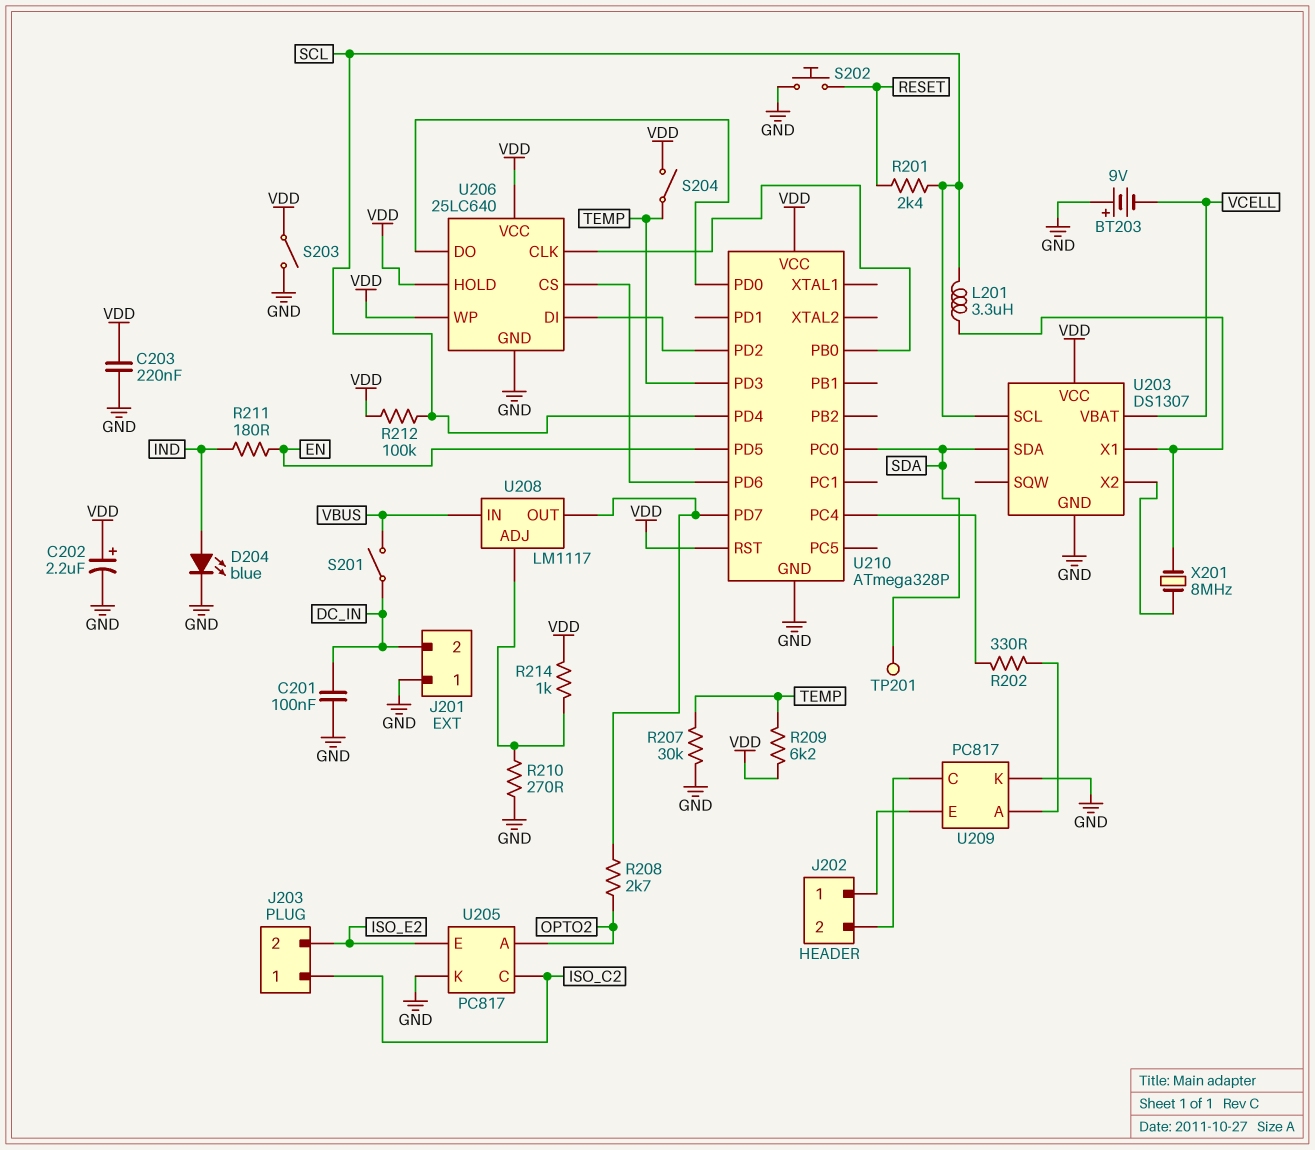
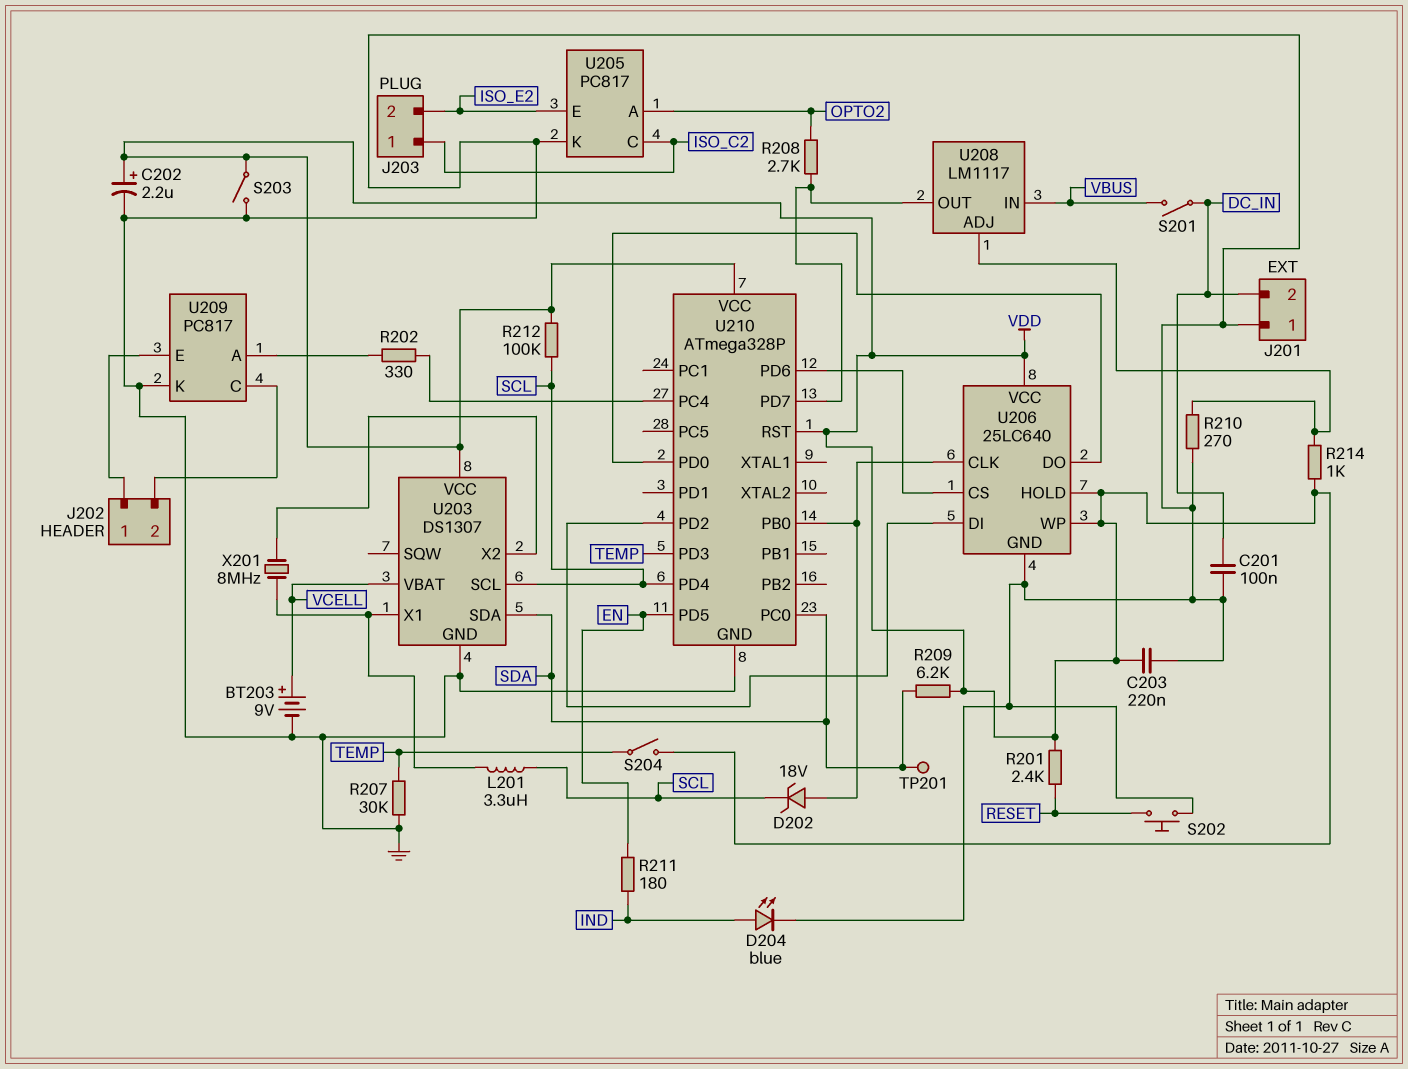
BT203: 9V (plus GND, minus VCELL) -> 9V (plus VCELL, minus GND)
D202: none -> zener 18V (A U206/CLK, K SCL)
R201: 2.4k (RESET, SCL) -> 2.4k (RESET, VDD)
R209: 6.2k (TEMP, VDD) -> 6.2k (SDA, VDD)

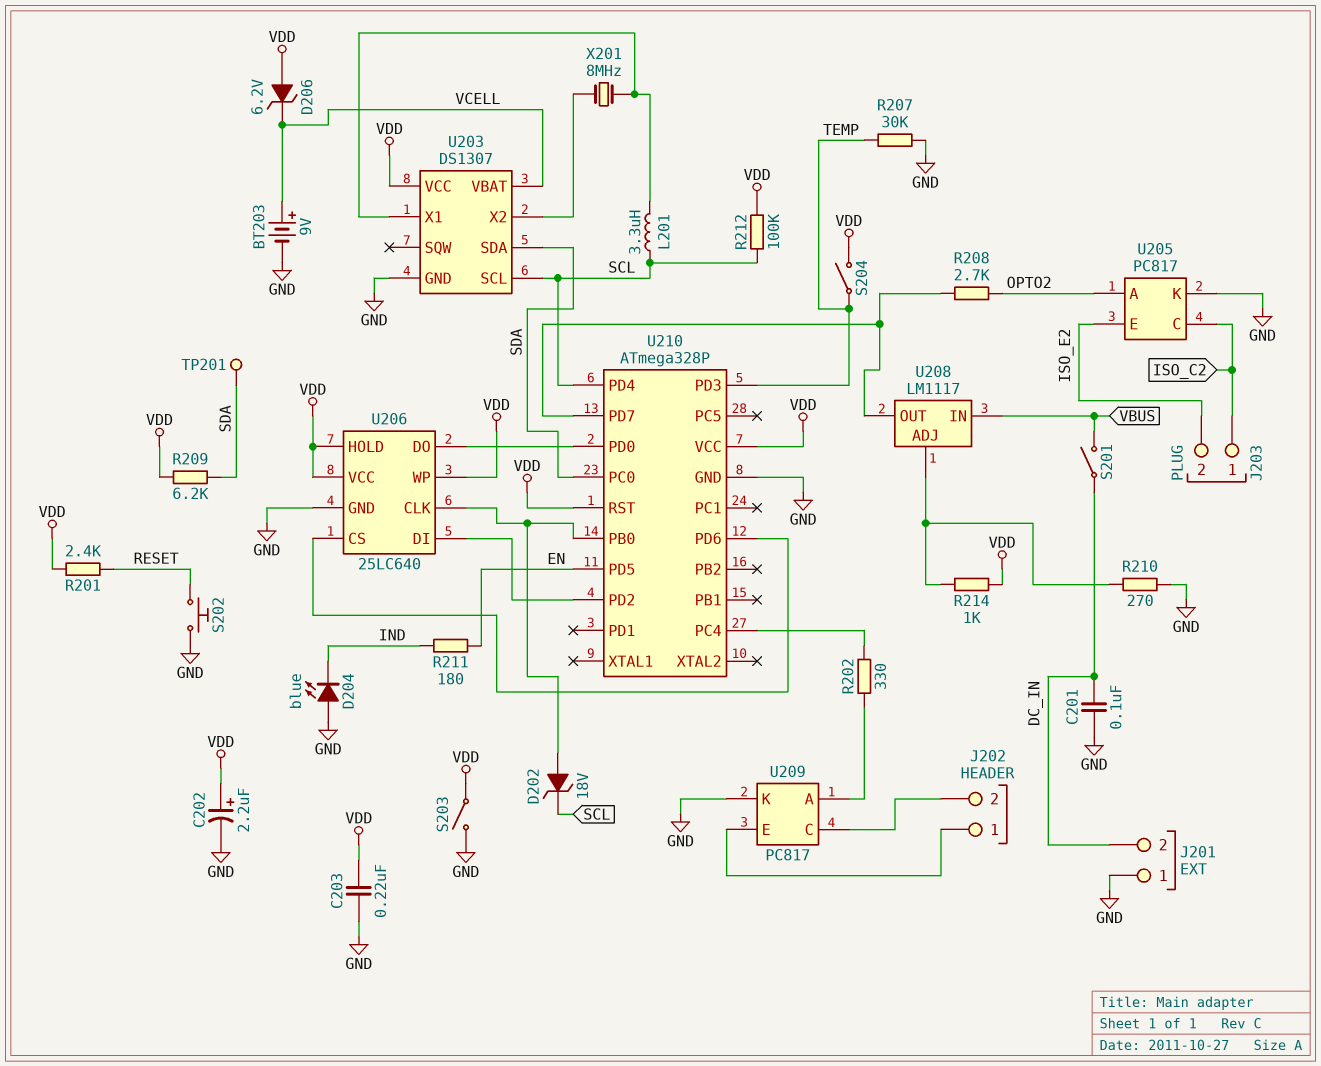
D204: LED blue (A IND, K GND) -> LED blue (A GND, K IND)
D206: none -> zener 6.2V (A VDD, K VCELL)

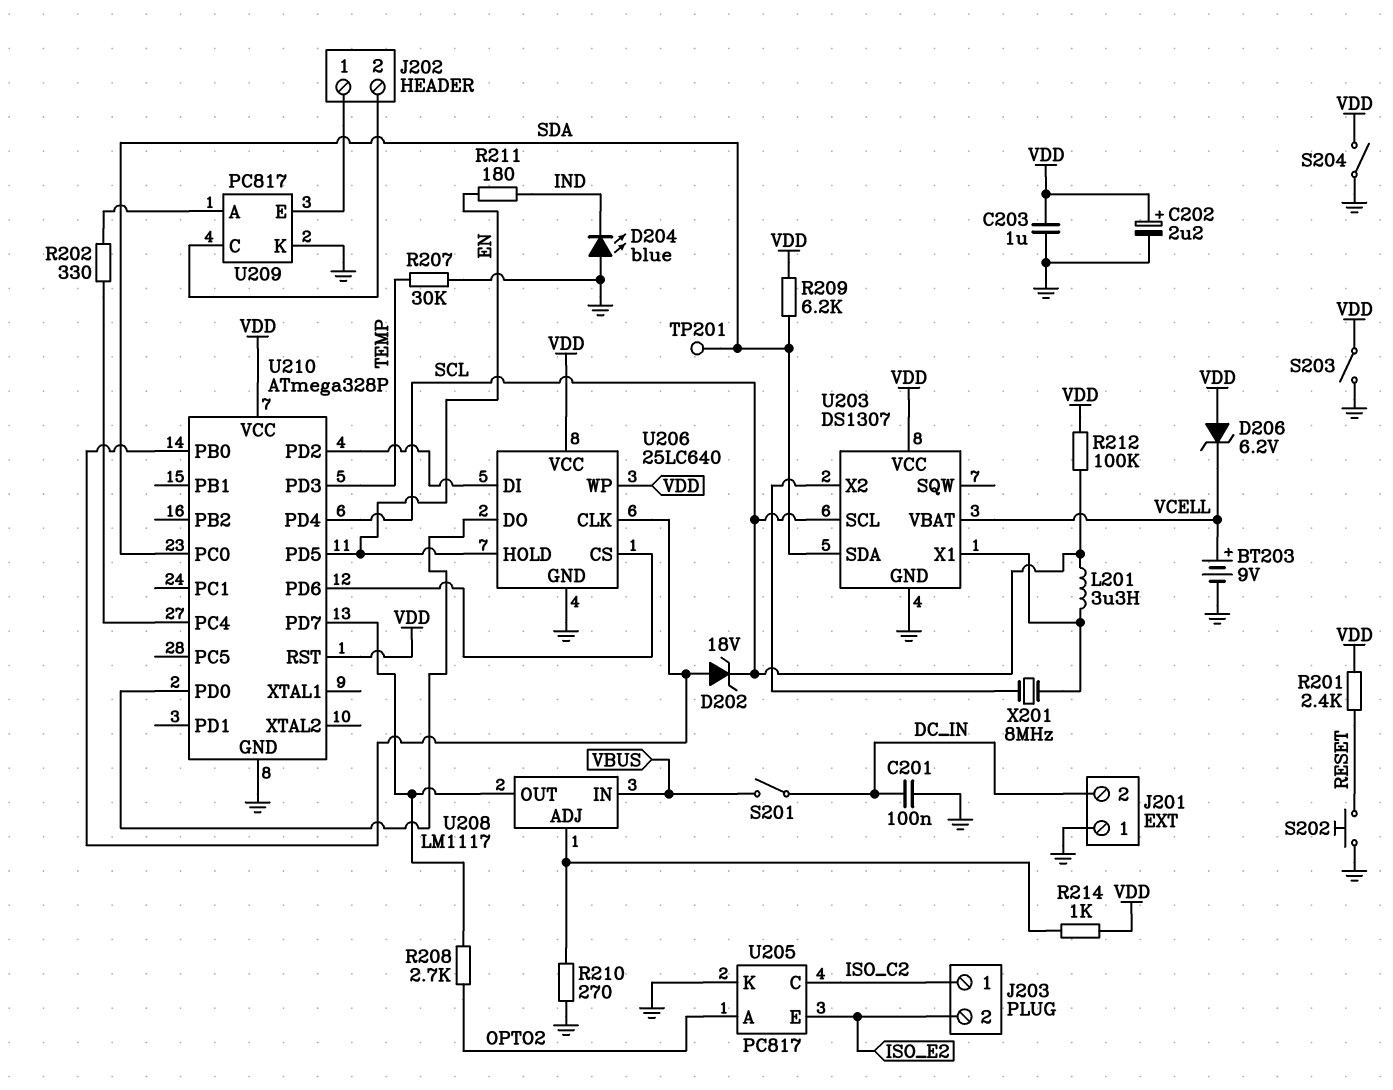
C203: 220nF (GND, VDD) -> 1uF (GND, VDD)
S204: switch (TEMP, VDD) -> switch (GND, VDD)
U206 pin HOLD: VDD -> EN

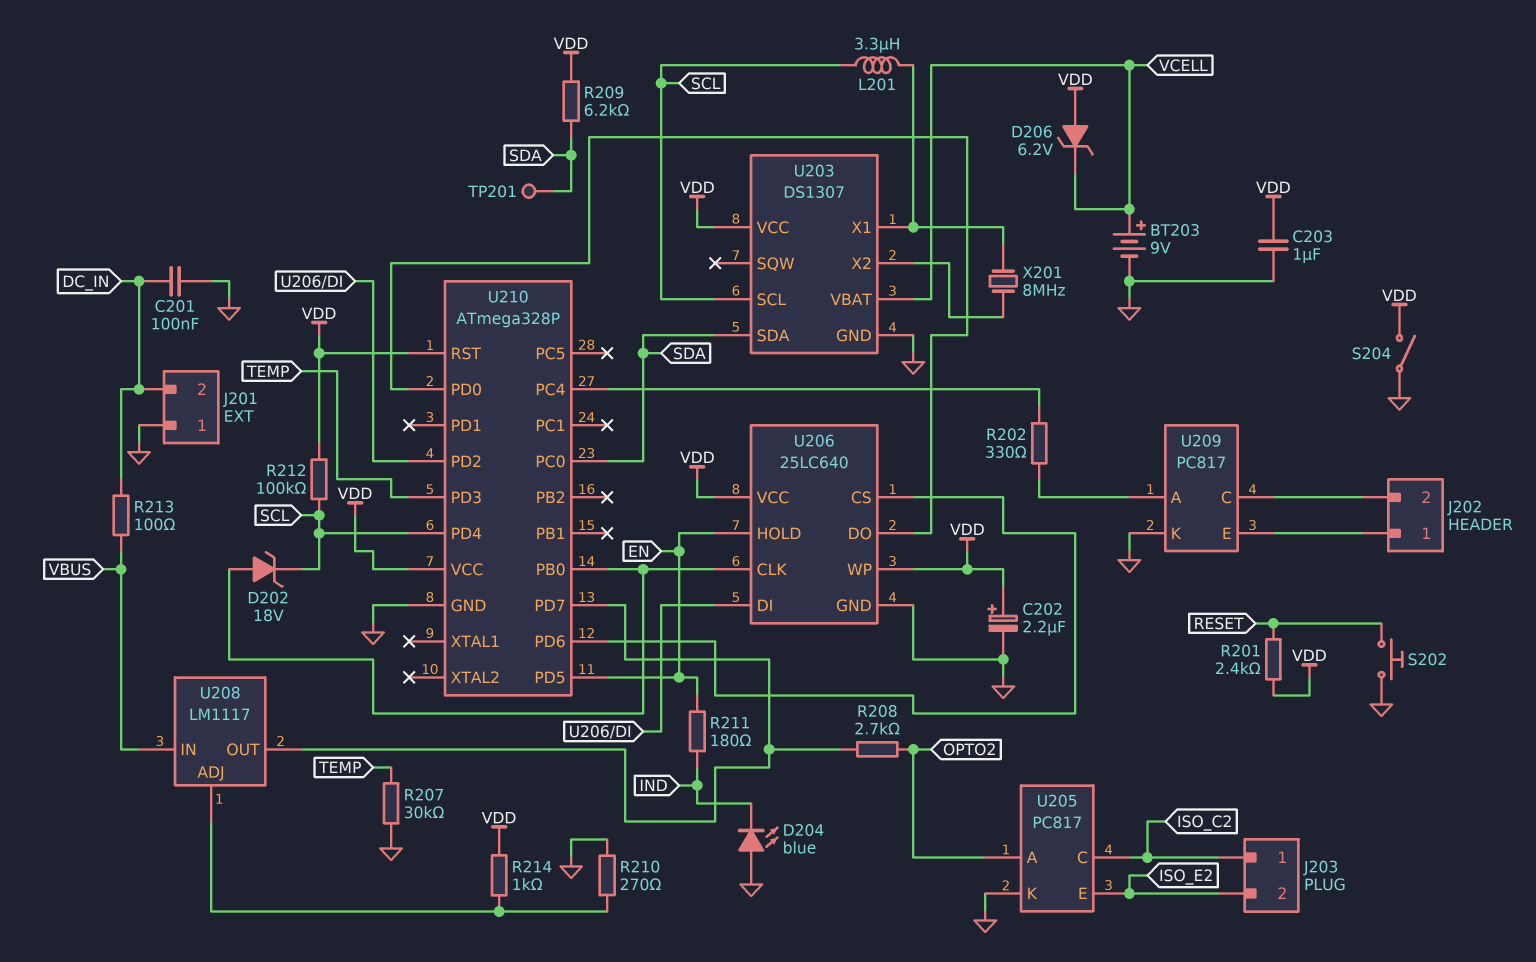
R213: none -> 100 (DC_IN, VBUS)
S201: switch (DC_IN, VBUS) -> none
S203: switch (GND, VDD) -> none

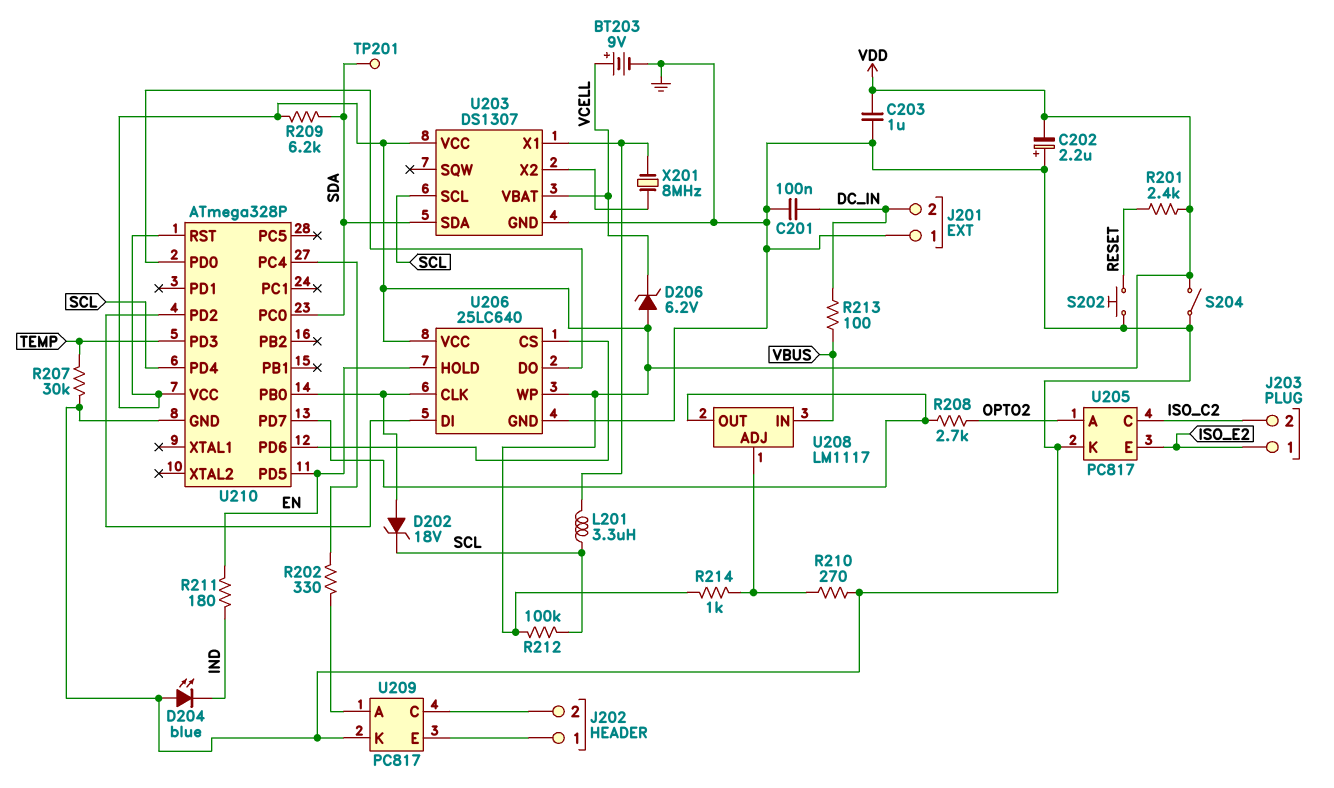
C202: 2.2uF (plus VDD, minus GND) -> 2.2uF (plus GND, minus VDD)
J203 pin 1: ISO_C2 -> ISO_E2
J203 pin 2: ISO_E2 -> ISO_C2

